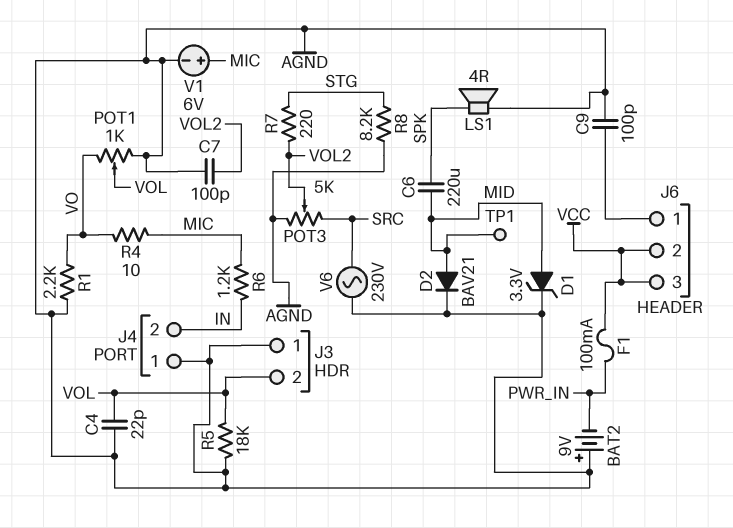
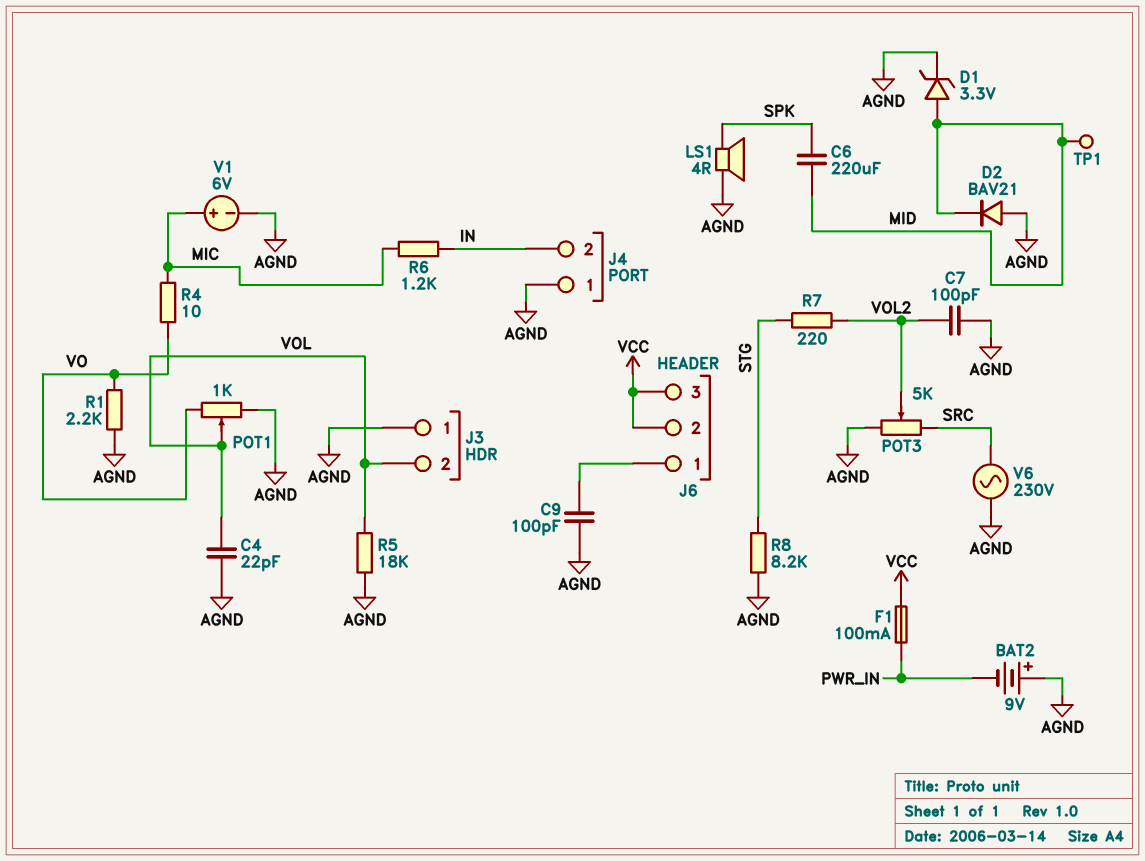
D2: diode BAV21 (A MID, K AGND) -> diode BAV21 (A AGND, K MID)

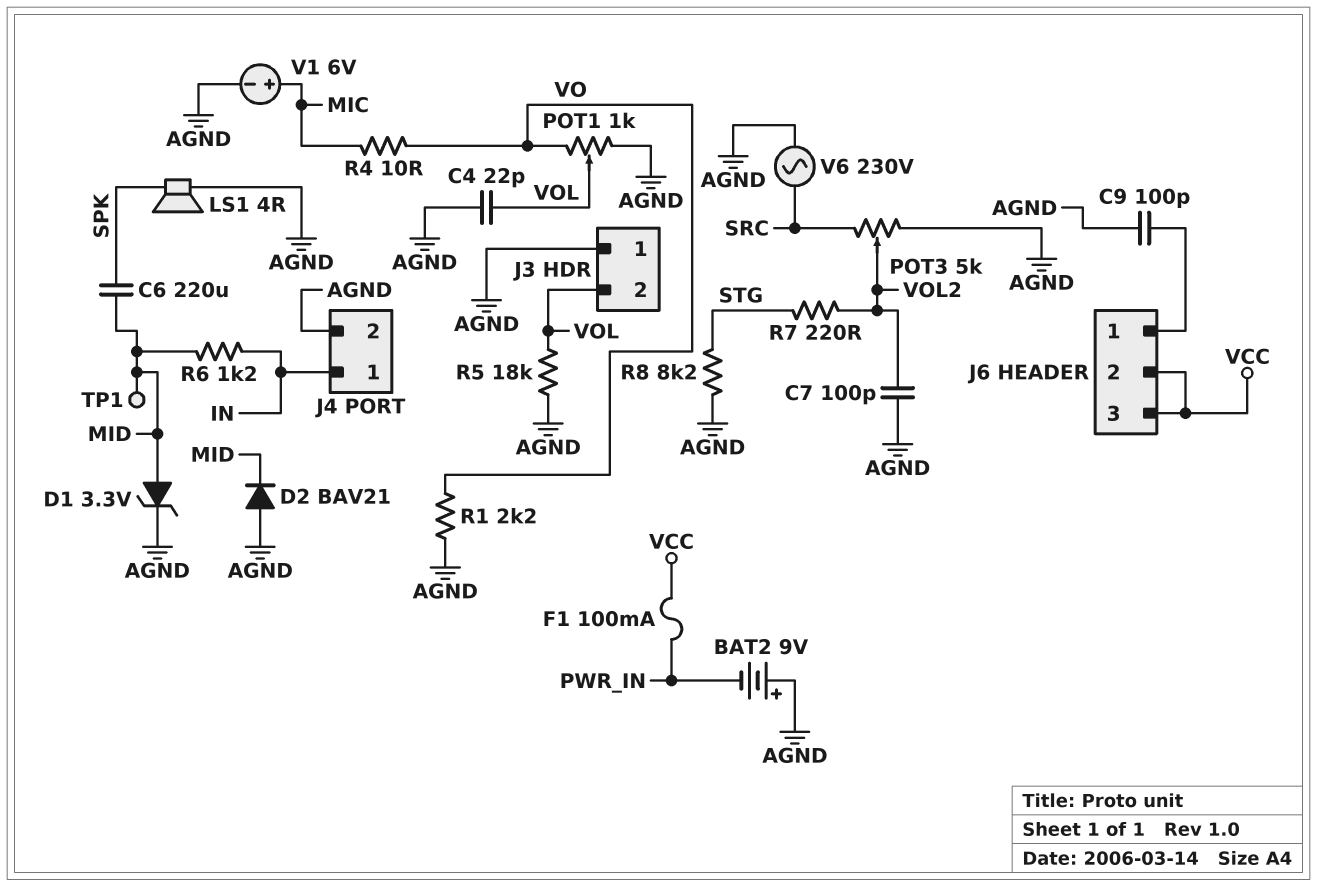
J4 pin 1: AGND -> IN
J4 pin 2: IN -> AGND
R6: 1.2k (IN, MIC) -> 1.2k (IN, MID)

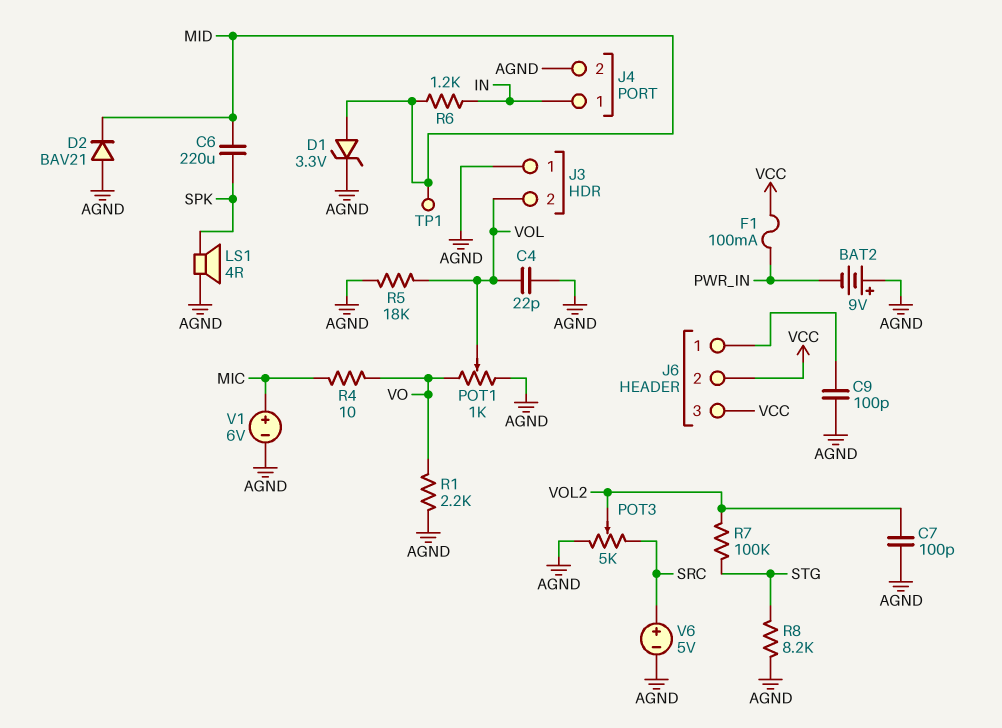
R7: 220 (STG, VOL2) -> 100k (STG, VOL2)
V6: AC 230V (AGND, SRC) -> 5V (plus SRC, minus AGND)

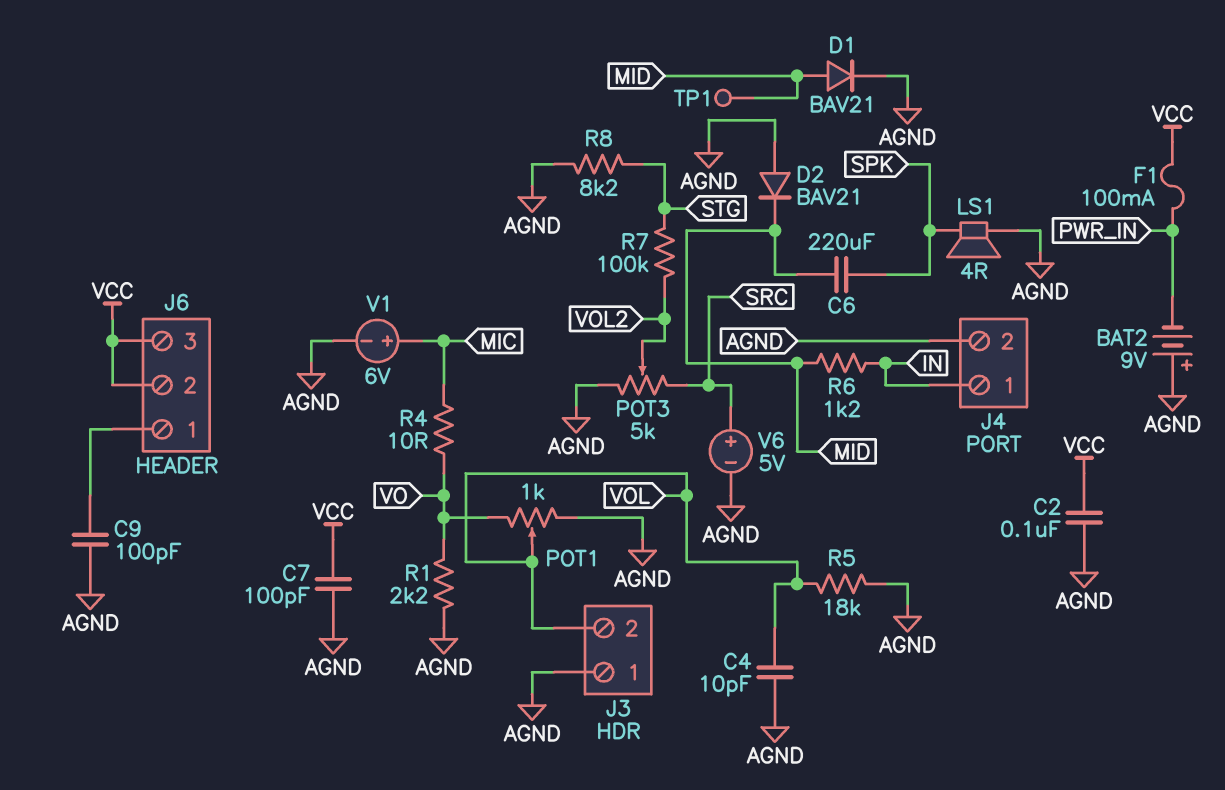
C2: none -> 100nF (AGND, VCC)
C4: 22pF (AGND, VOL) -> 10pF (AGND, VOL)
C7: 100pF (AGND, VOL2) -> 100pF (AGND, VCC)
D1: zener 3.3V (A MID, K AGND) -> diode BAV21 (A MID, K AGND)

